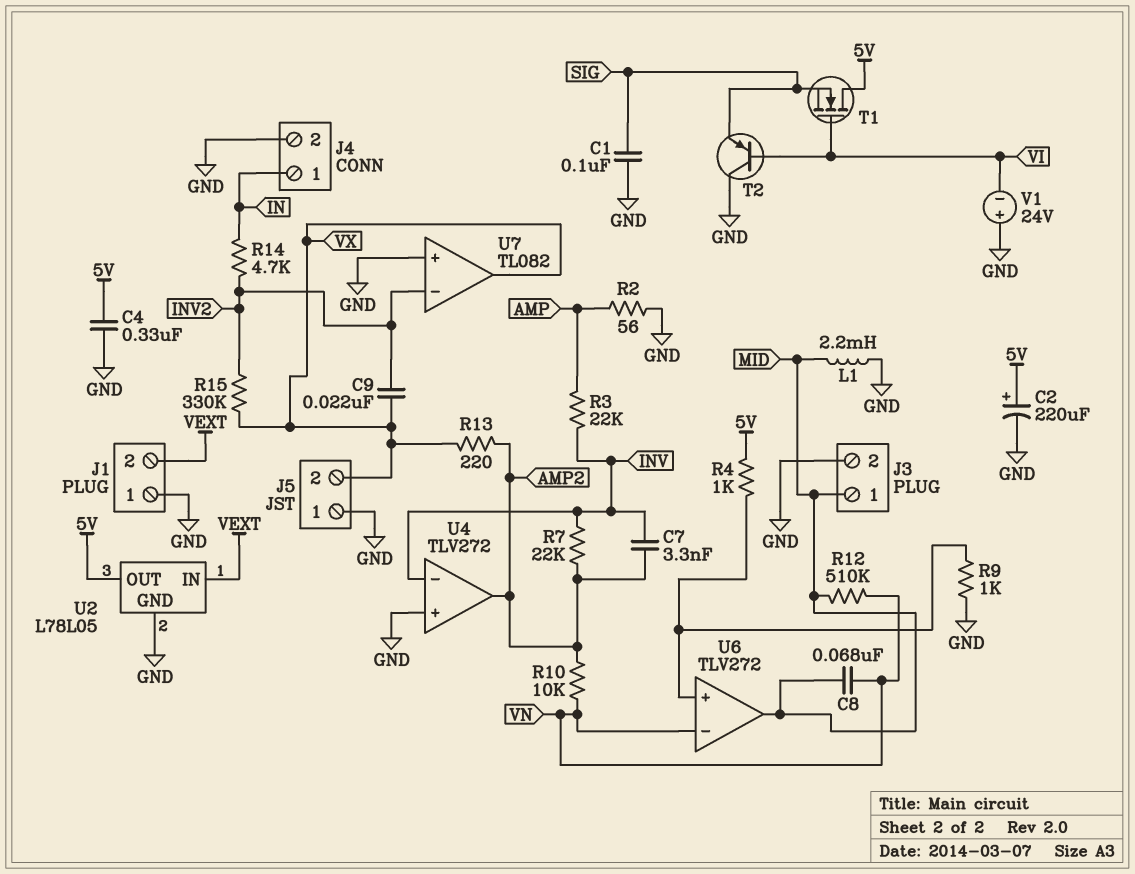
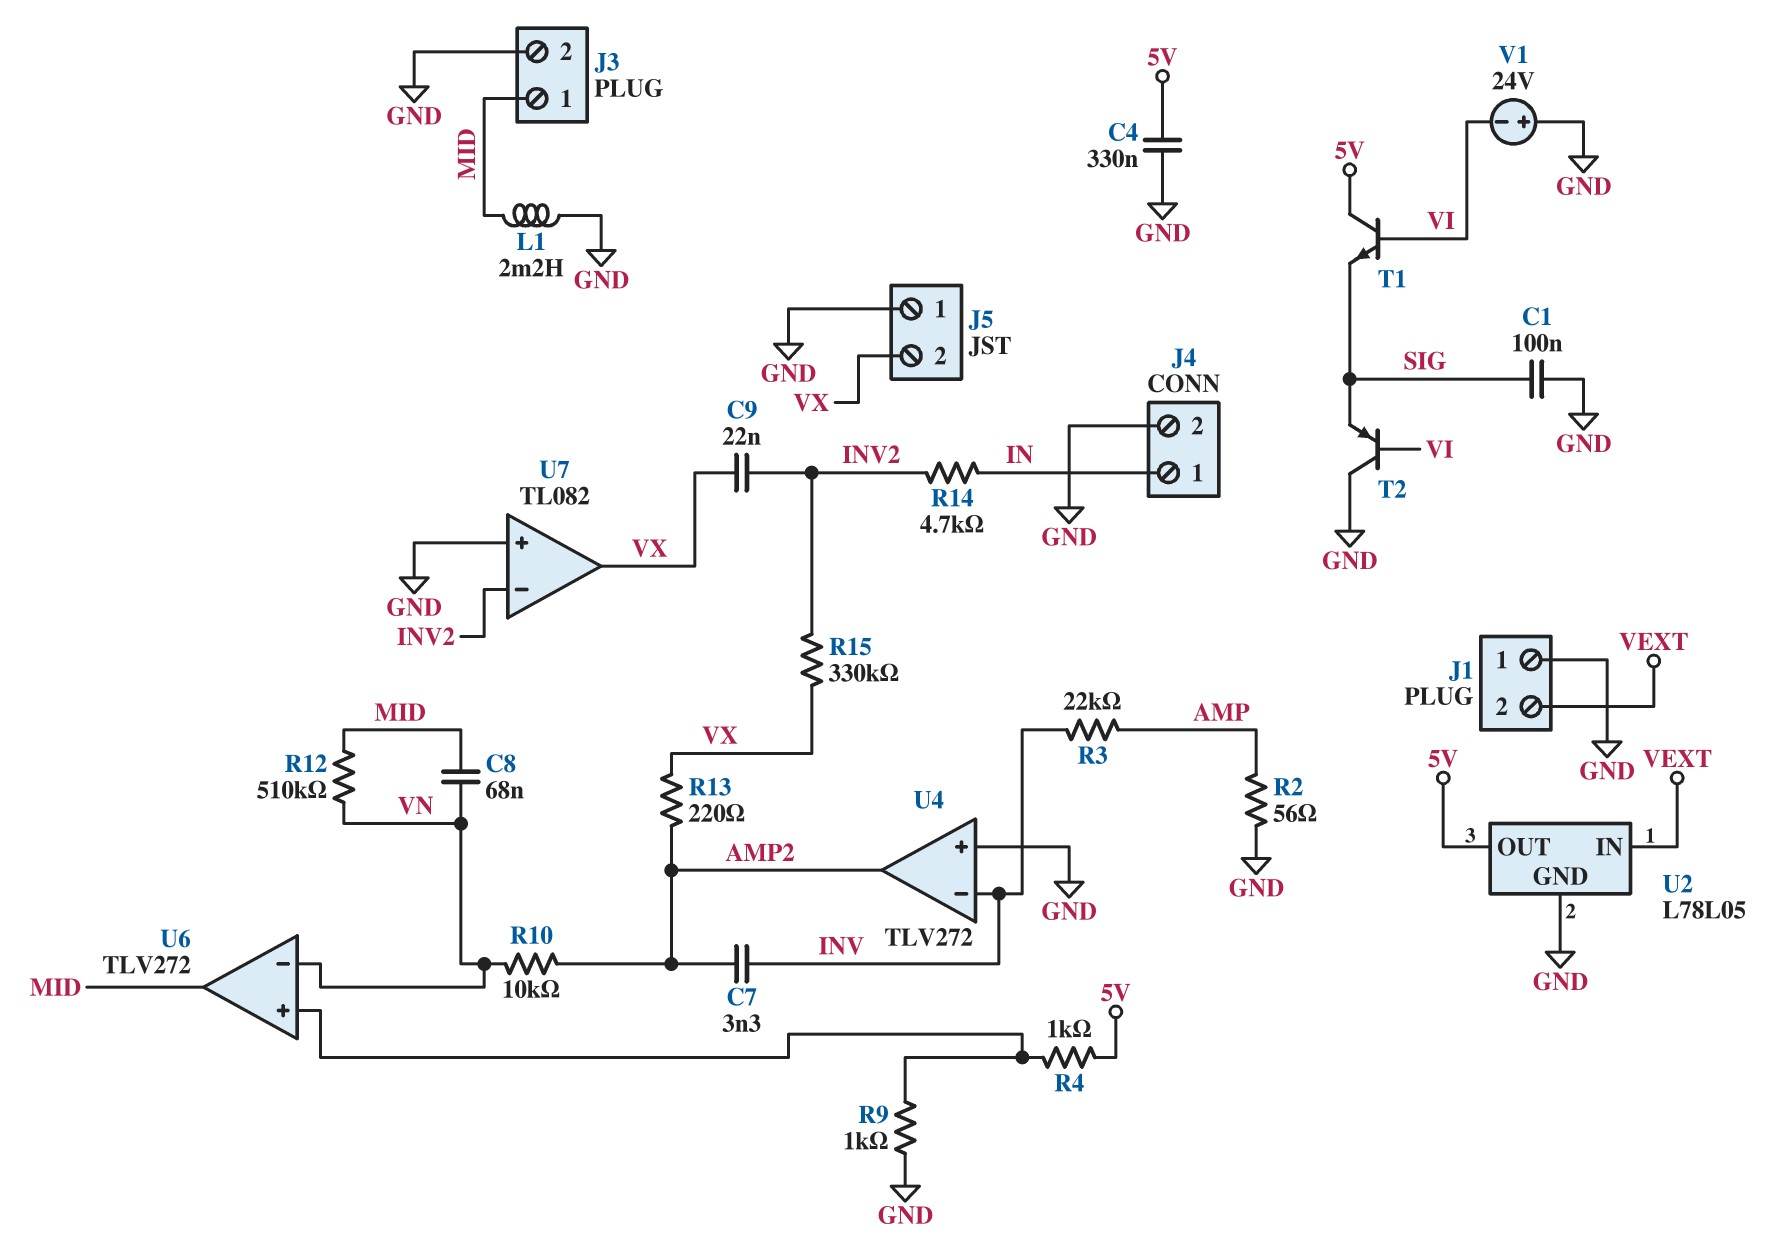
C2: 220uF (plus 5V, minus GND) -> none
R7: 22k (AMP2, INV) -> none
T1: NMOS (G VI, D 5V, S SIG) -> NPN (B VI, C 5V, E SIG)

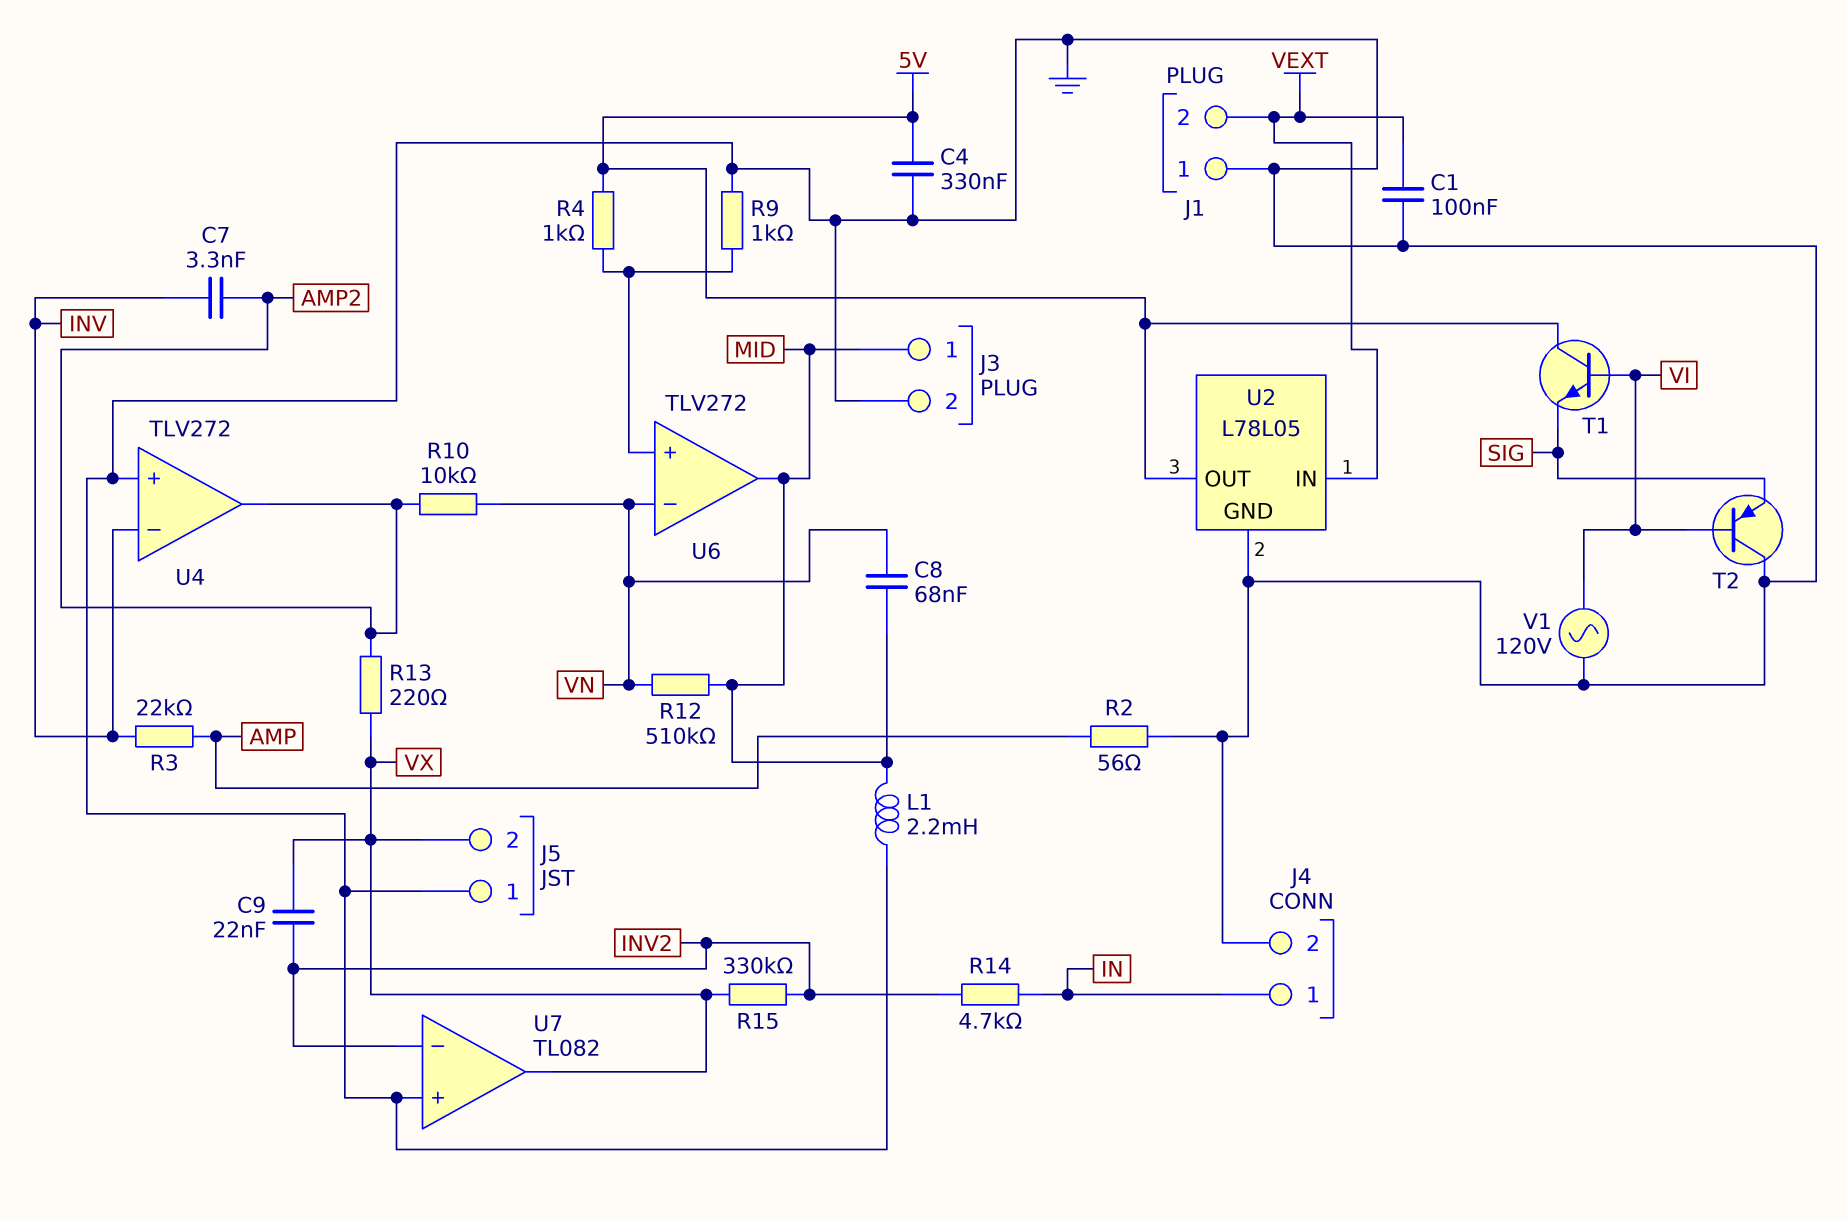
C1: 100nF (GND, SIG) -> 100nF (GND, VEXT)
V1: 24V (plus GND, minus VI) -> AC 120V (GND, VI)

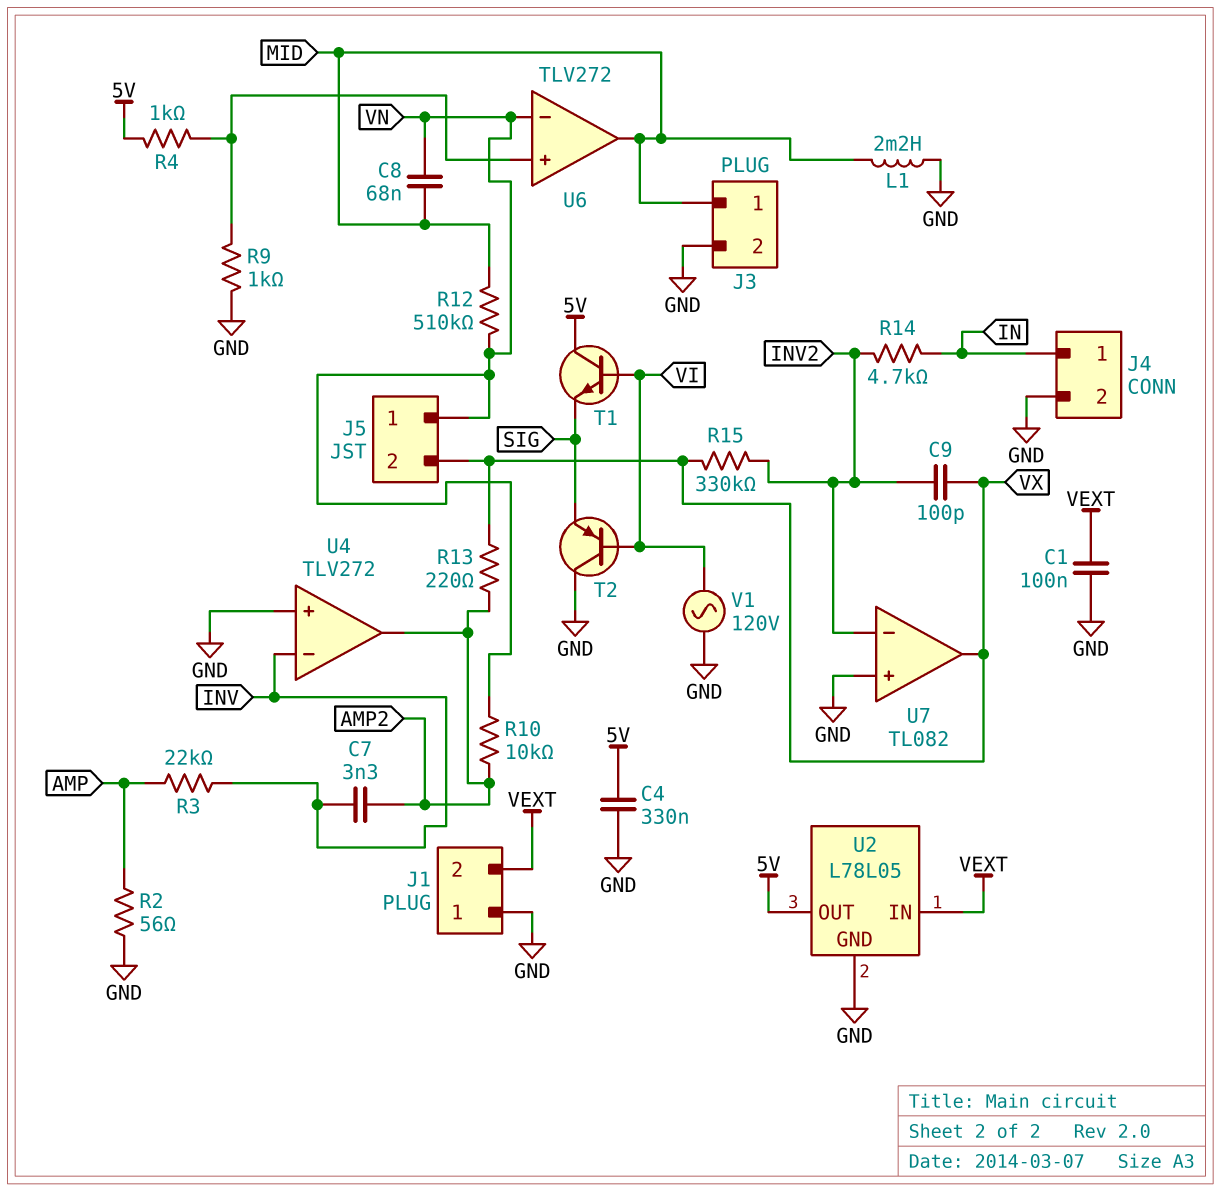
C9: 22nF (INV2, VX) -> 100pF (INV2, VX)
J5 pin 1: GND -> VN

